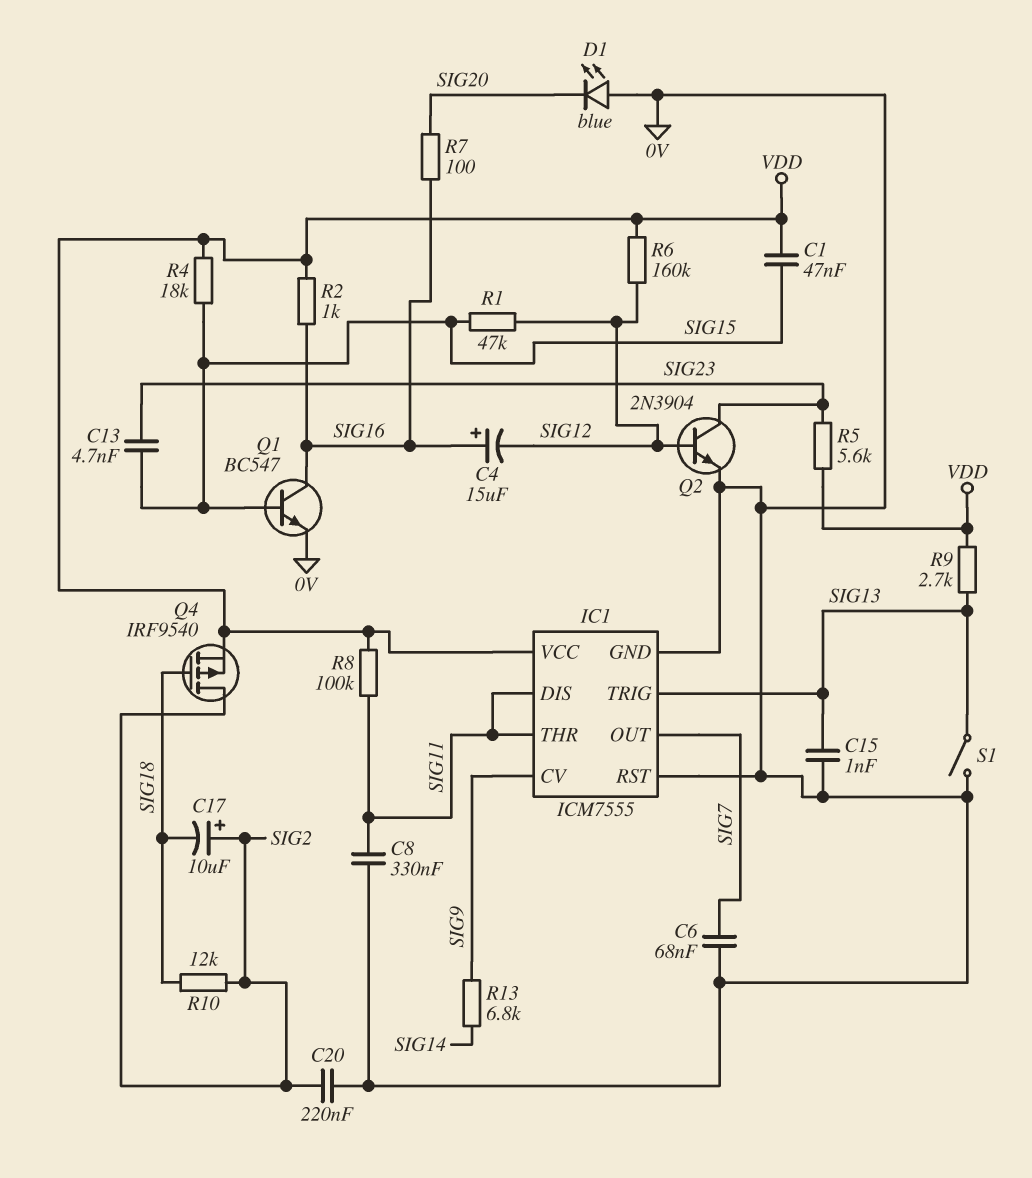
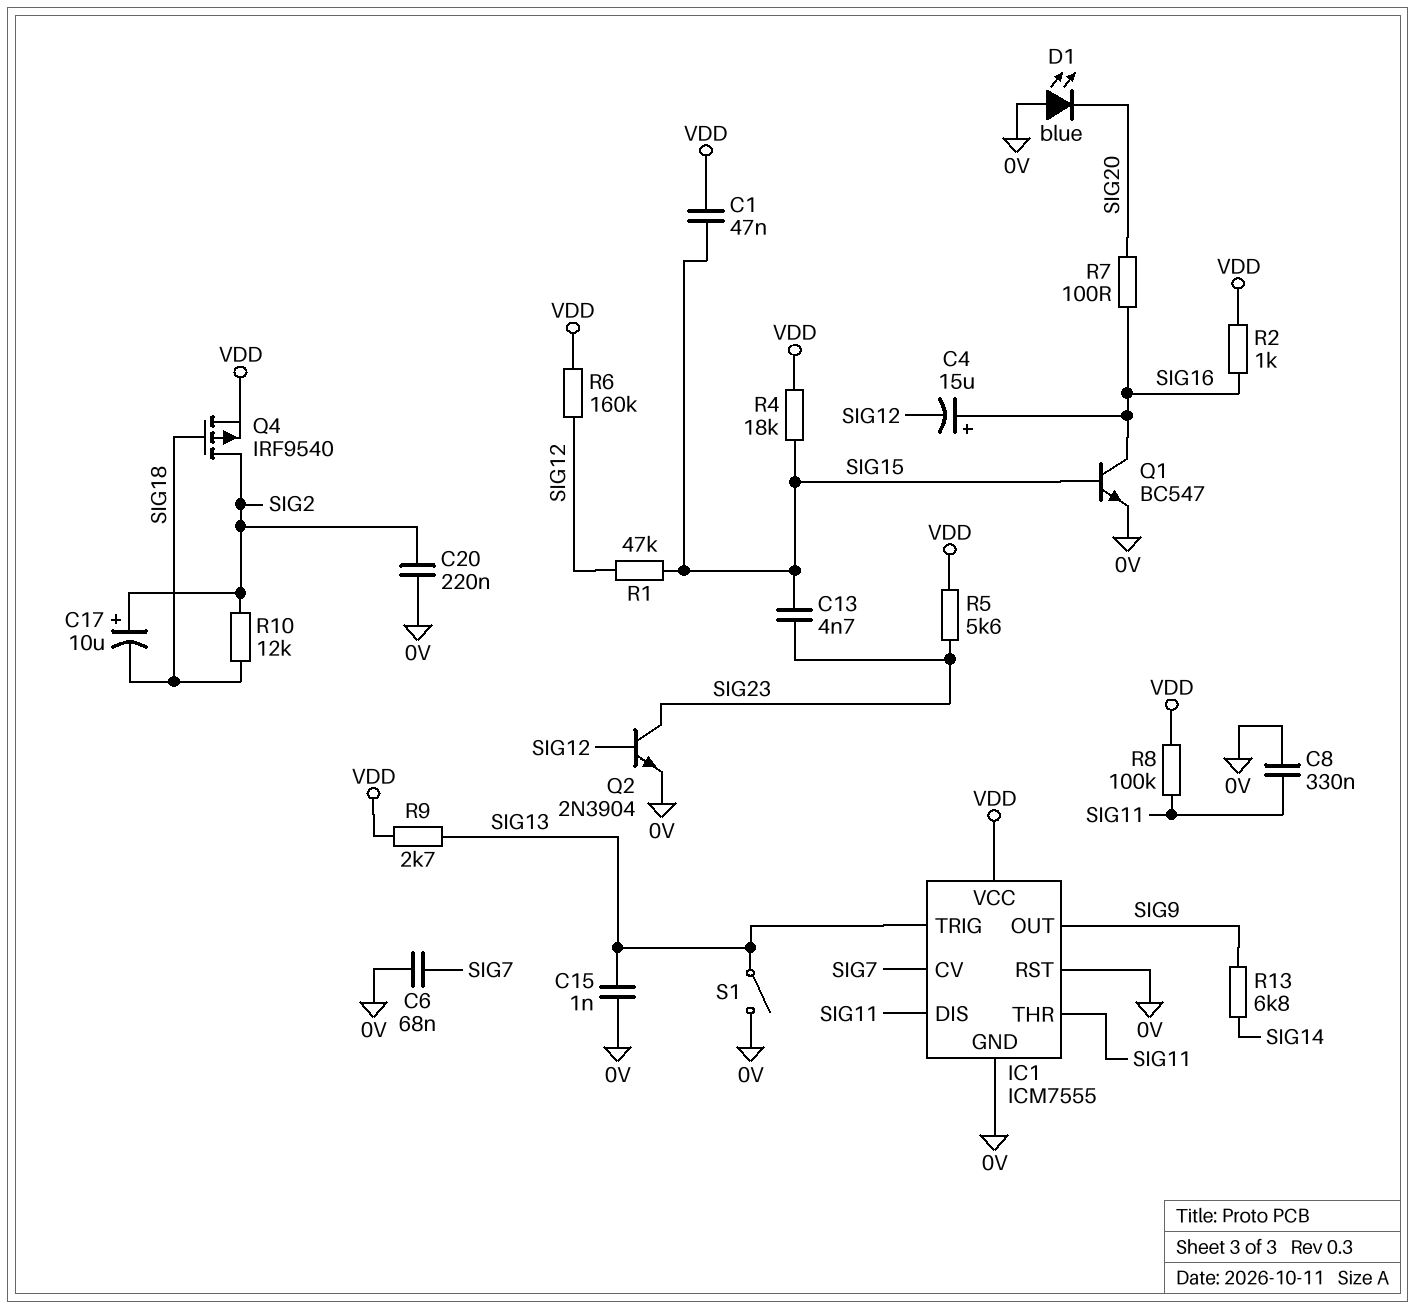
IC1 pin CV: SIG9 -> SIG7
IC1 pin OUT: SIG7 -> SIG9

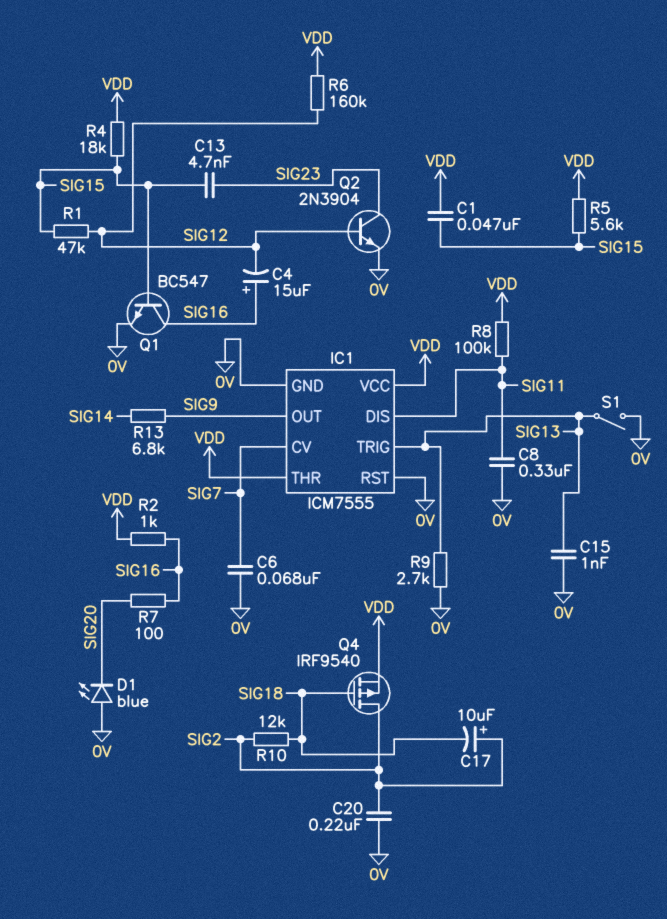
IC1 pin THR: SIG11 -> VDD
R5: 5.6k (SIG23, VDD) -> 5.6k (SIG15, VDD)
R9: 2.7k (SIG13, VDD) -> 2.7k (0V, SIG13)

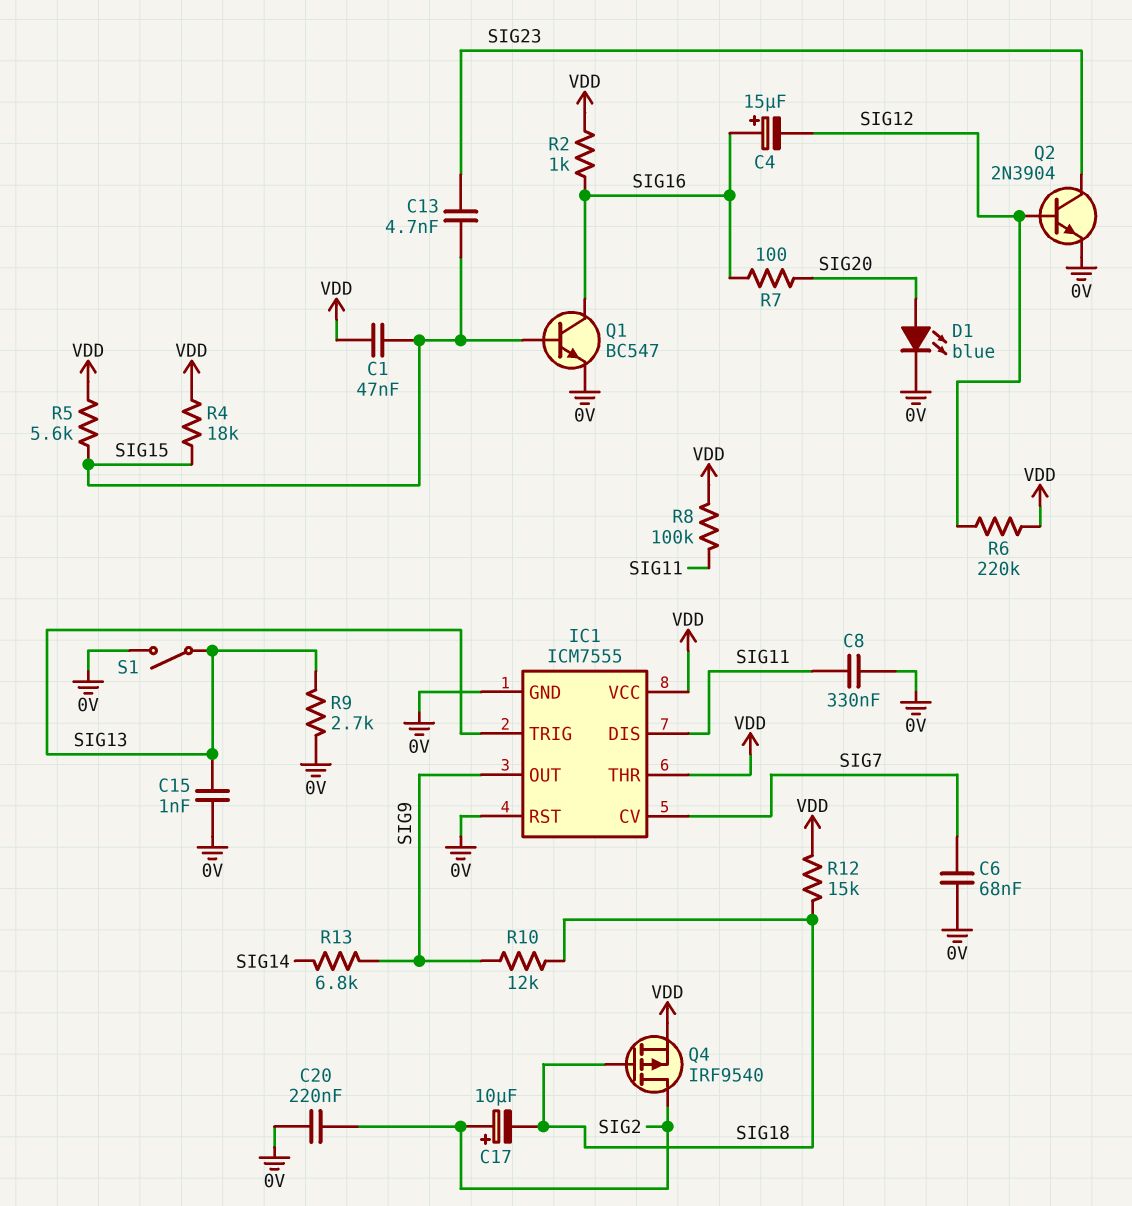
D1: LED blue (A 0V, K SIG20) -> LED blue (A SIG20, K 0V)
R1: 47k (SIG12, SIG15) -> none
R6: 160k (SIG12, VDD) -> 220k (SIG12, VDD)
R10: 12k (SIG2, SIG18) -> 12k (SIG9, SIG18)
R12: none -> 15k (SIG18, VDD)

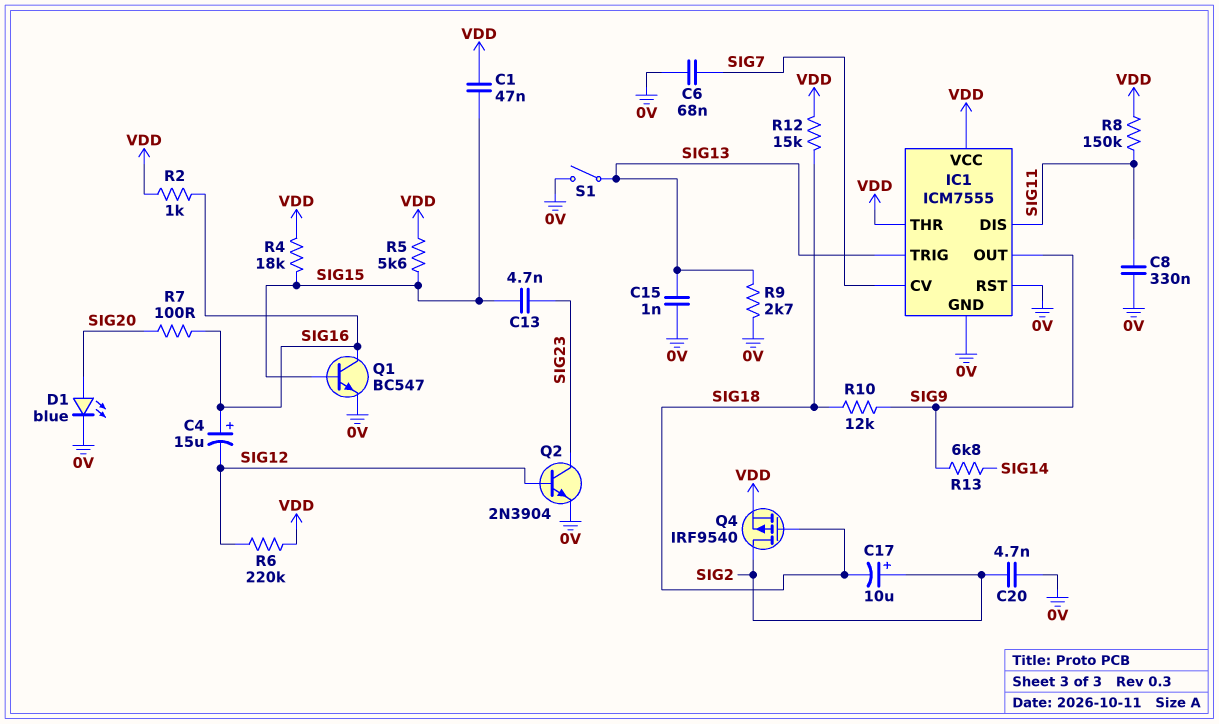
C20: 220nF (0V, SIG2) -> 4.7nF (0V, SIG2)
R8: 100k (SIG11, VDD) -> 150k (SIG11, VDD)

